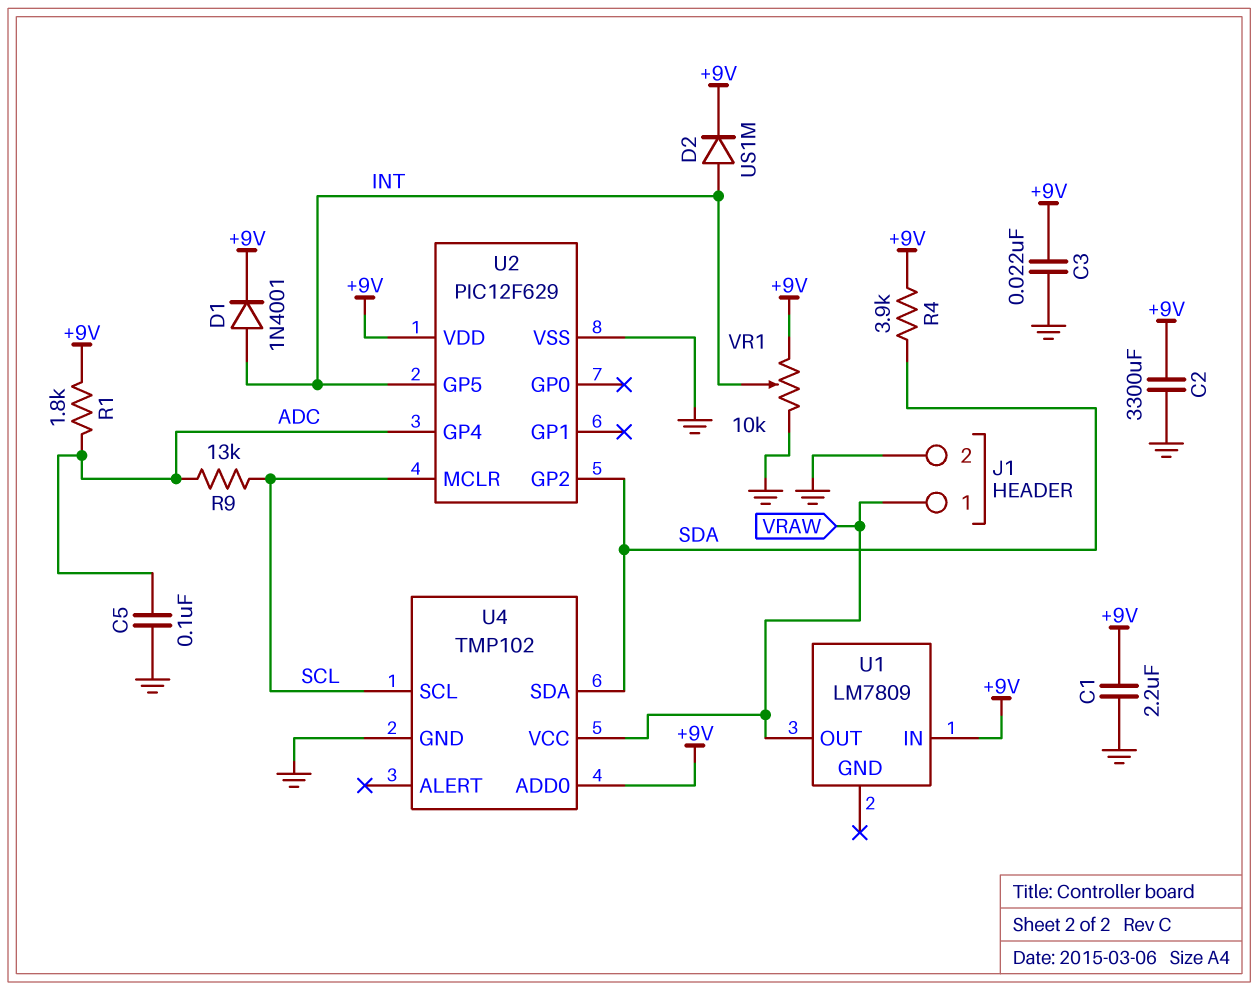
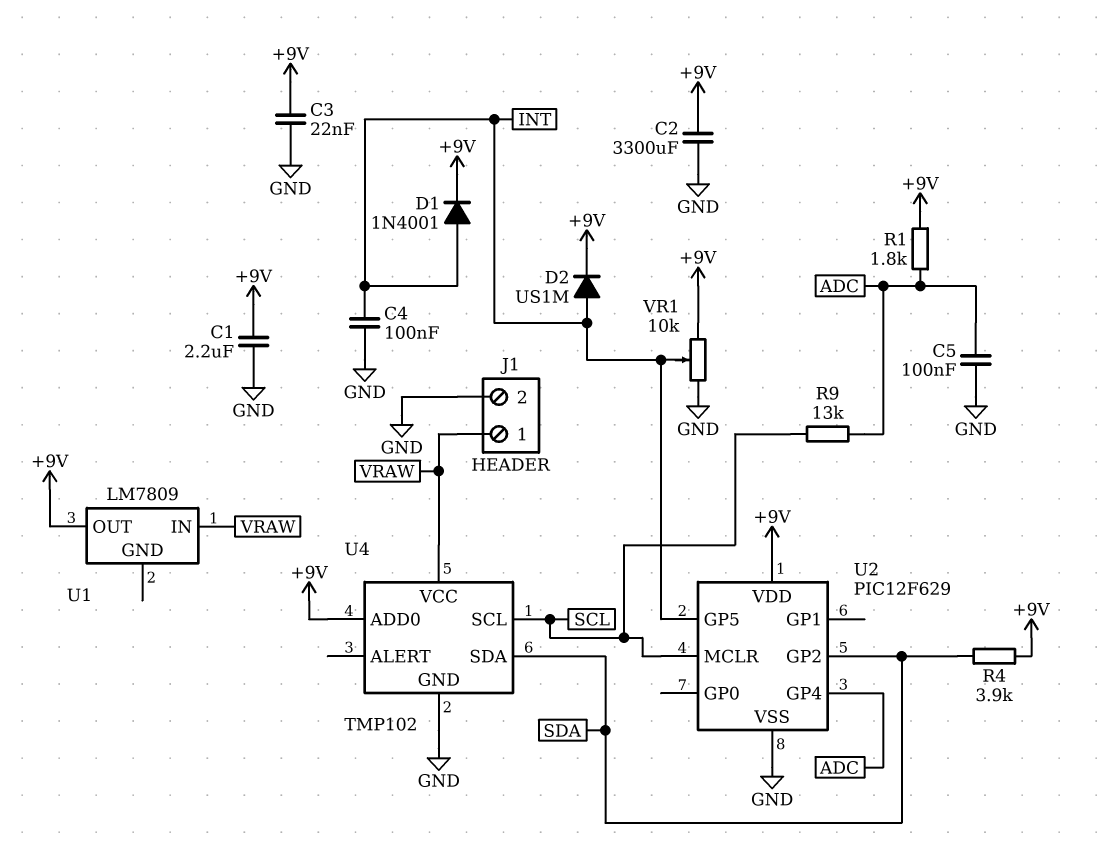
C4: none -> 100nF (GND, INT)
U1 pin IN: +9V -> VRAW
U1 pin OUT: VRAW -> +9V

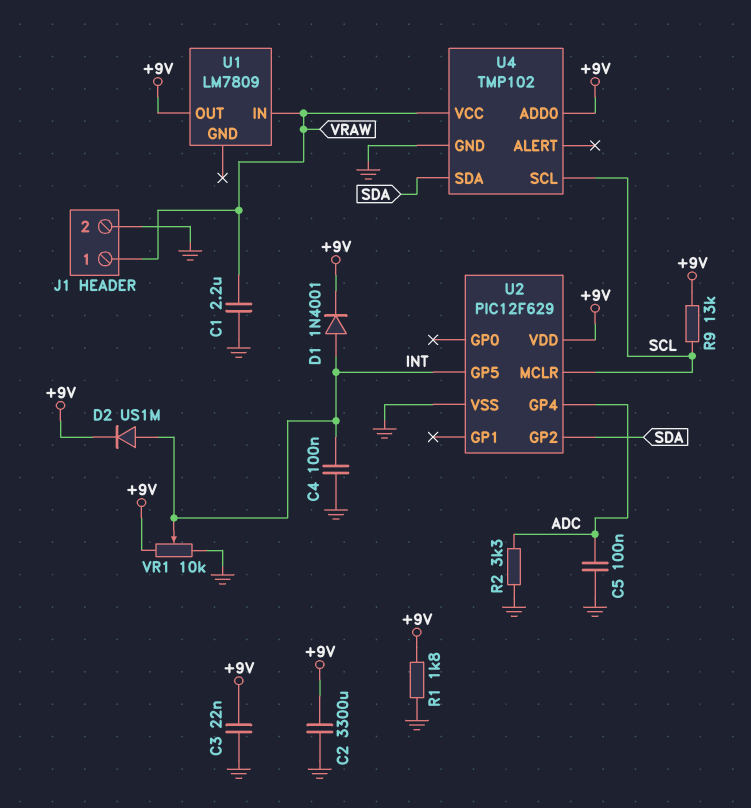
C1: 2.2uF (+9V, GND) -> 2.2uF (GND, VRAW)
R1: 1.8k (+9V, ADC) -> 1.8k (+9V, GND)
R2: none -> 3.3k (ADC, GND)
R4: 3.9k (+9V, SDA) -> none
R9: 13k (ADC, SCL) -> 13k (+9V, SCL)

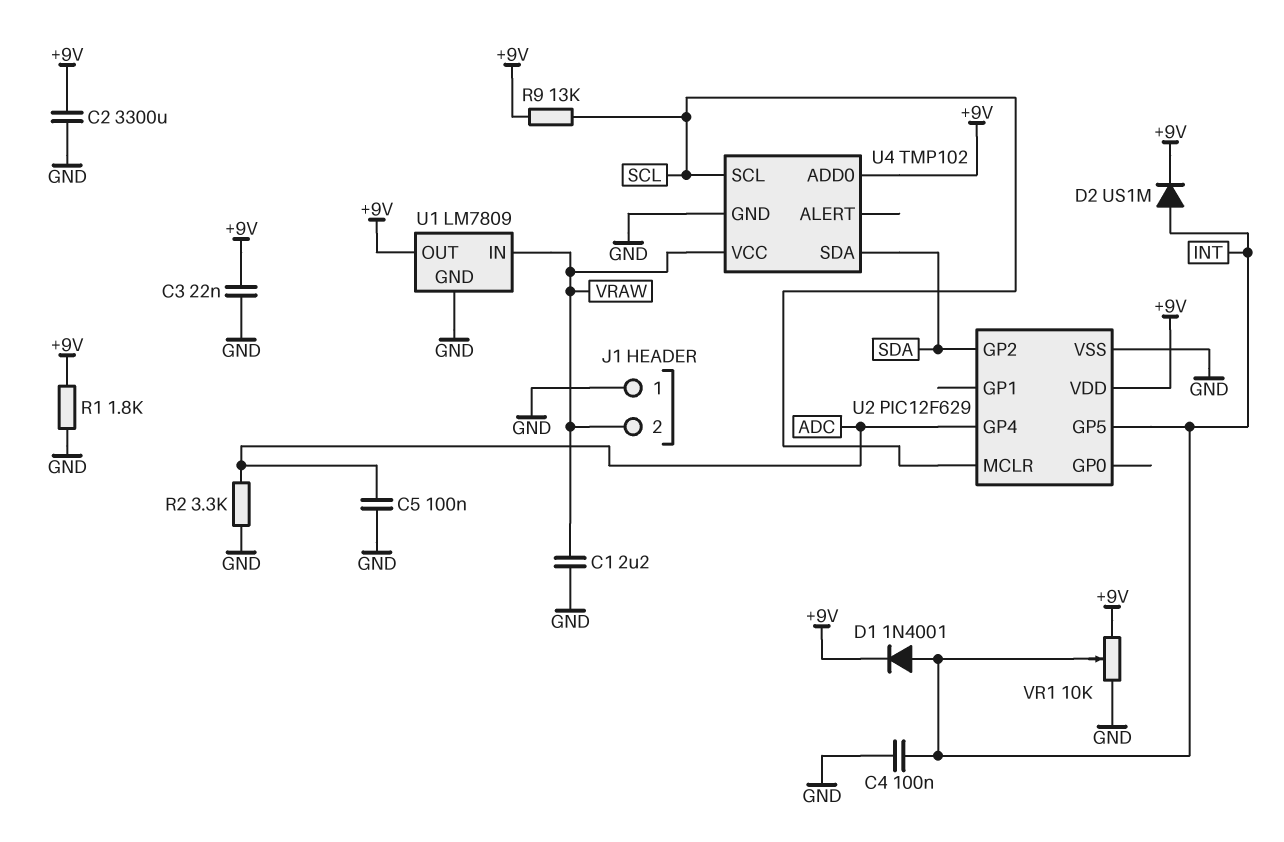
J1 pin 1: VRAW -> GND
J1 pin 2: GND -> VRAW
U1 pin GND: none -> GND

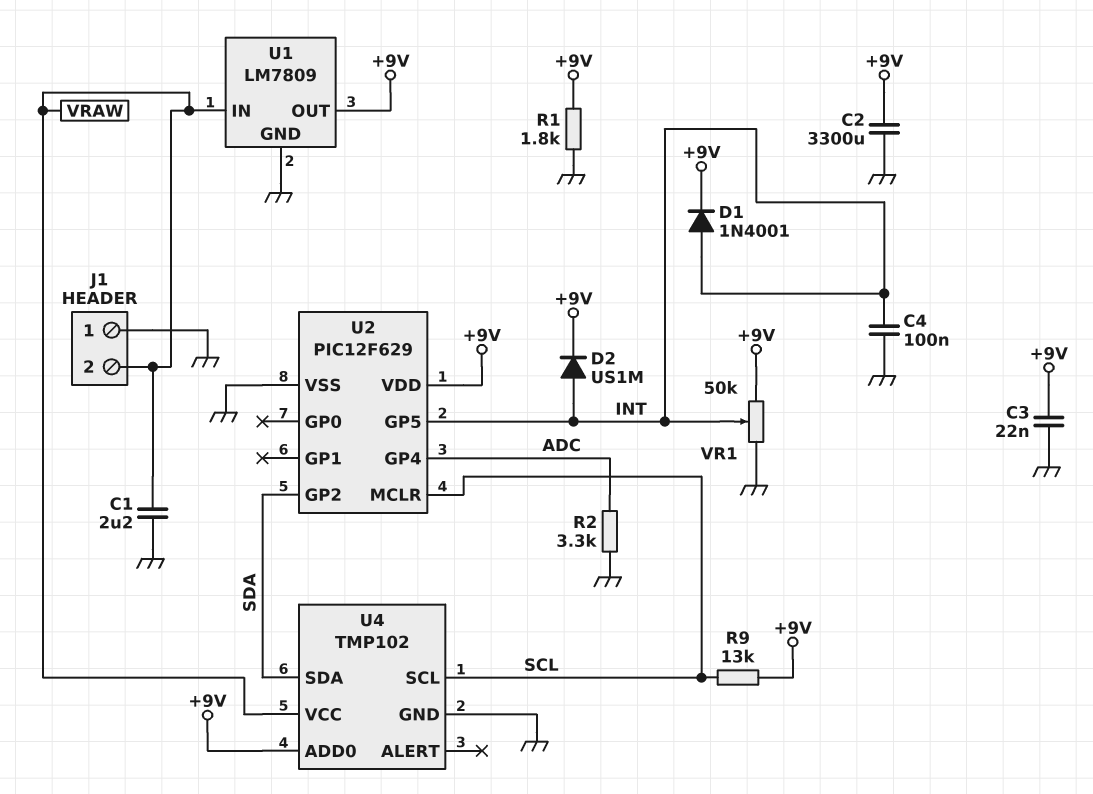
C5: 100nF (ADC, GND) -> none
VR1: 10k (+9V, GND, wiper INT) -> 50k (+9V, GND, wiper INT)

